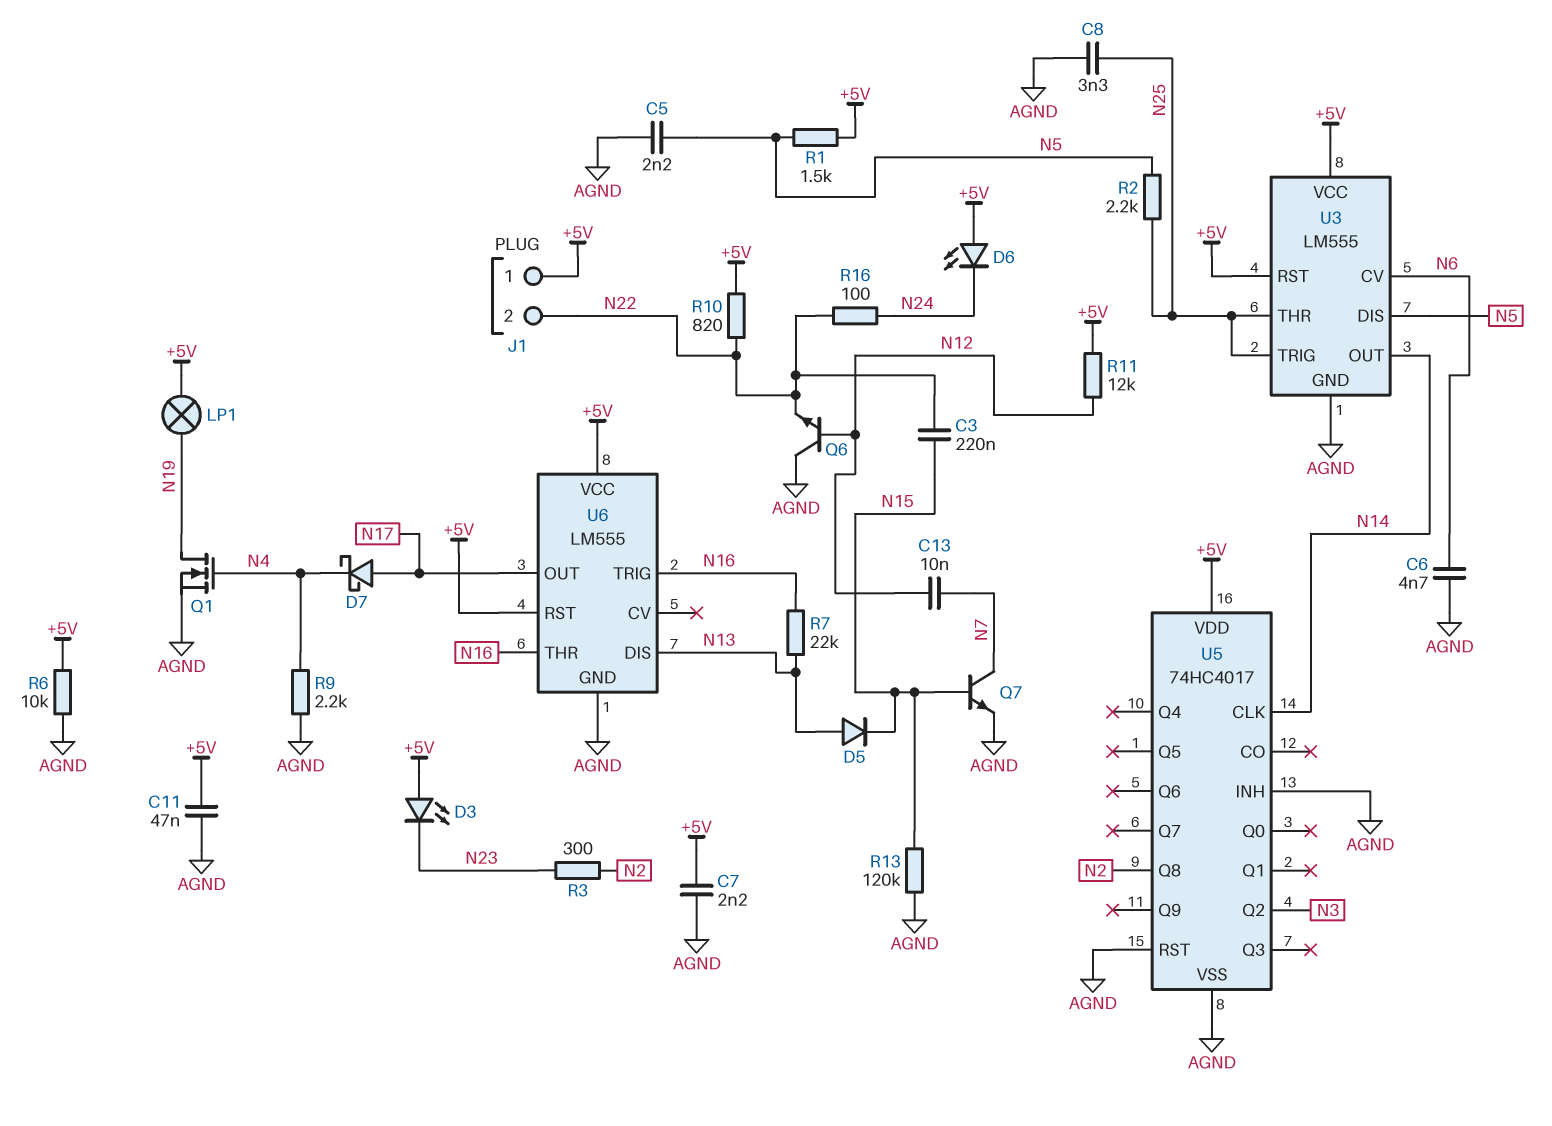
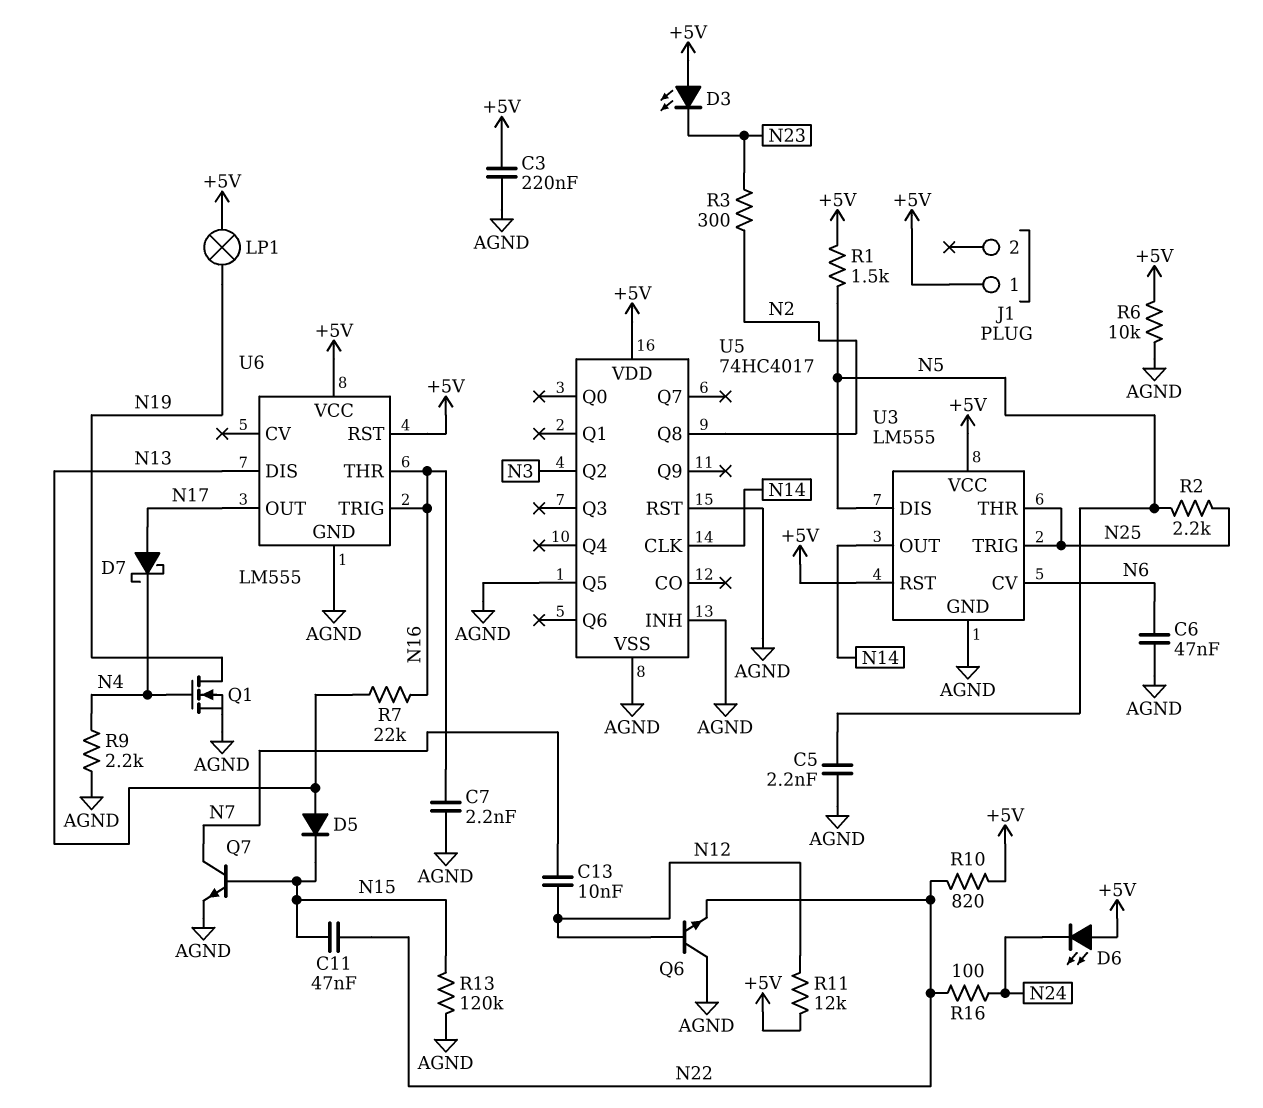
C3: 220nF (N15, N22) -> 220nF (+5V, AGND)
C6: 4.7nF (AGND, N6) -> 47nF (AGND, N6)
C7: 2.2nF (+5V, AGND) -> 2.2nF (AGND, N16)
C8: 3.3nF (AGND, N25) -> none
C11: 47nF (+5V, AGND) -> 47nF (N15, N22)
J1 pin 2: N22 -> none
U5 pin Q5: none -> AGND

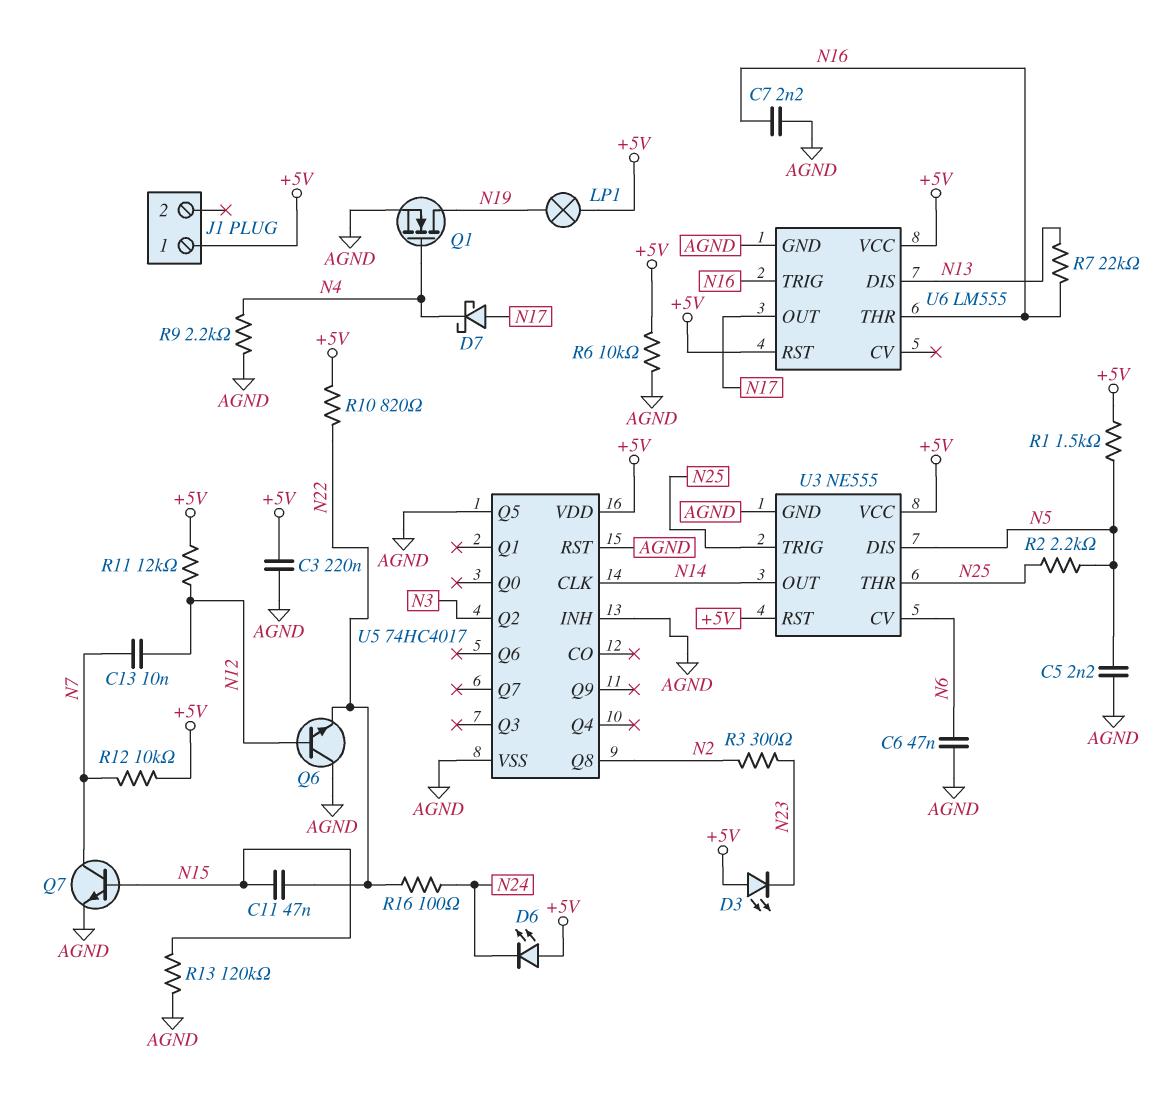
D5: diode (A N13, K N15) -> none
R12: none -> 10k (+5V, N7)
U3: LM555 -> NE555

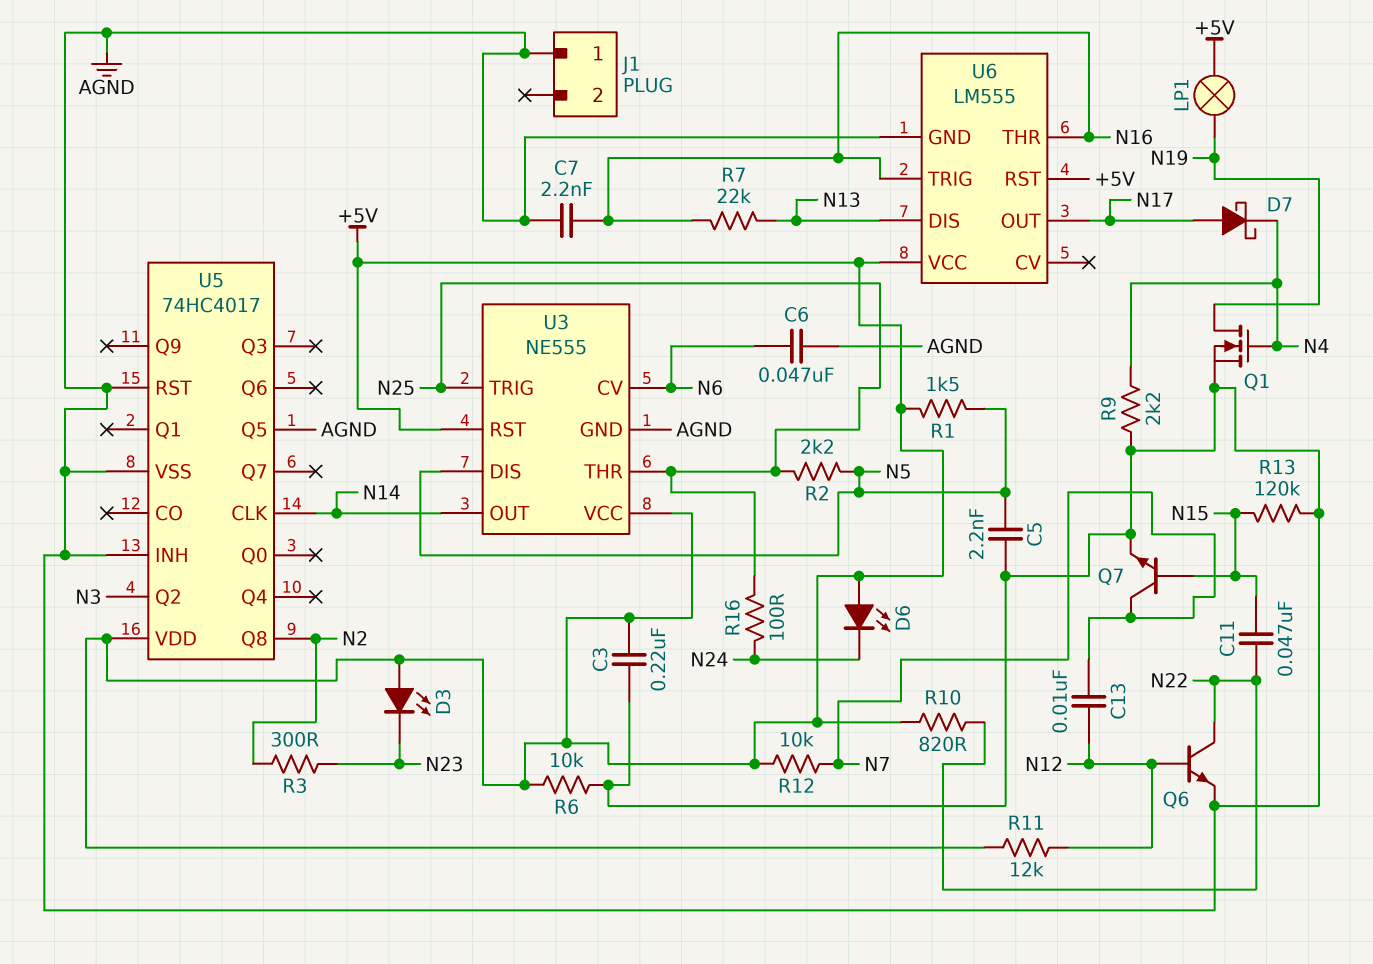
J1 pin 1: +5V -> AGND
Q6: NPN (B N12, C AGND, E N22) -> NPN (B N12, C N22, E AGND)
R16: 100 (N22, N24) -> 100 (N24, N25)

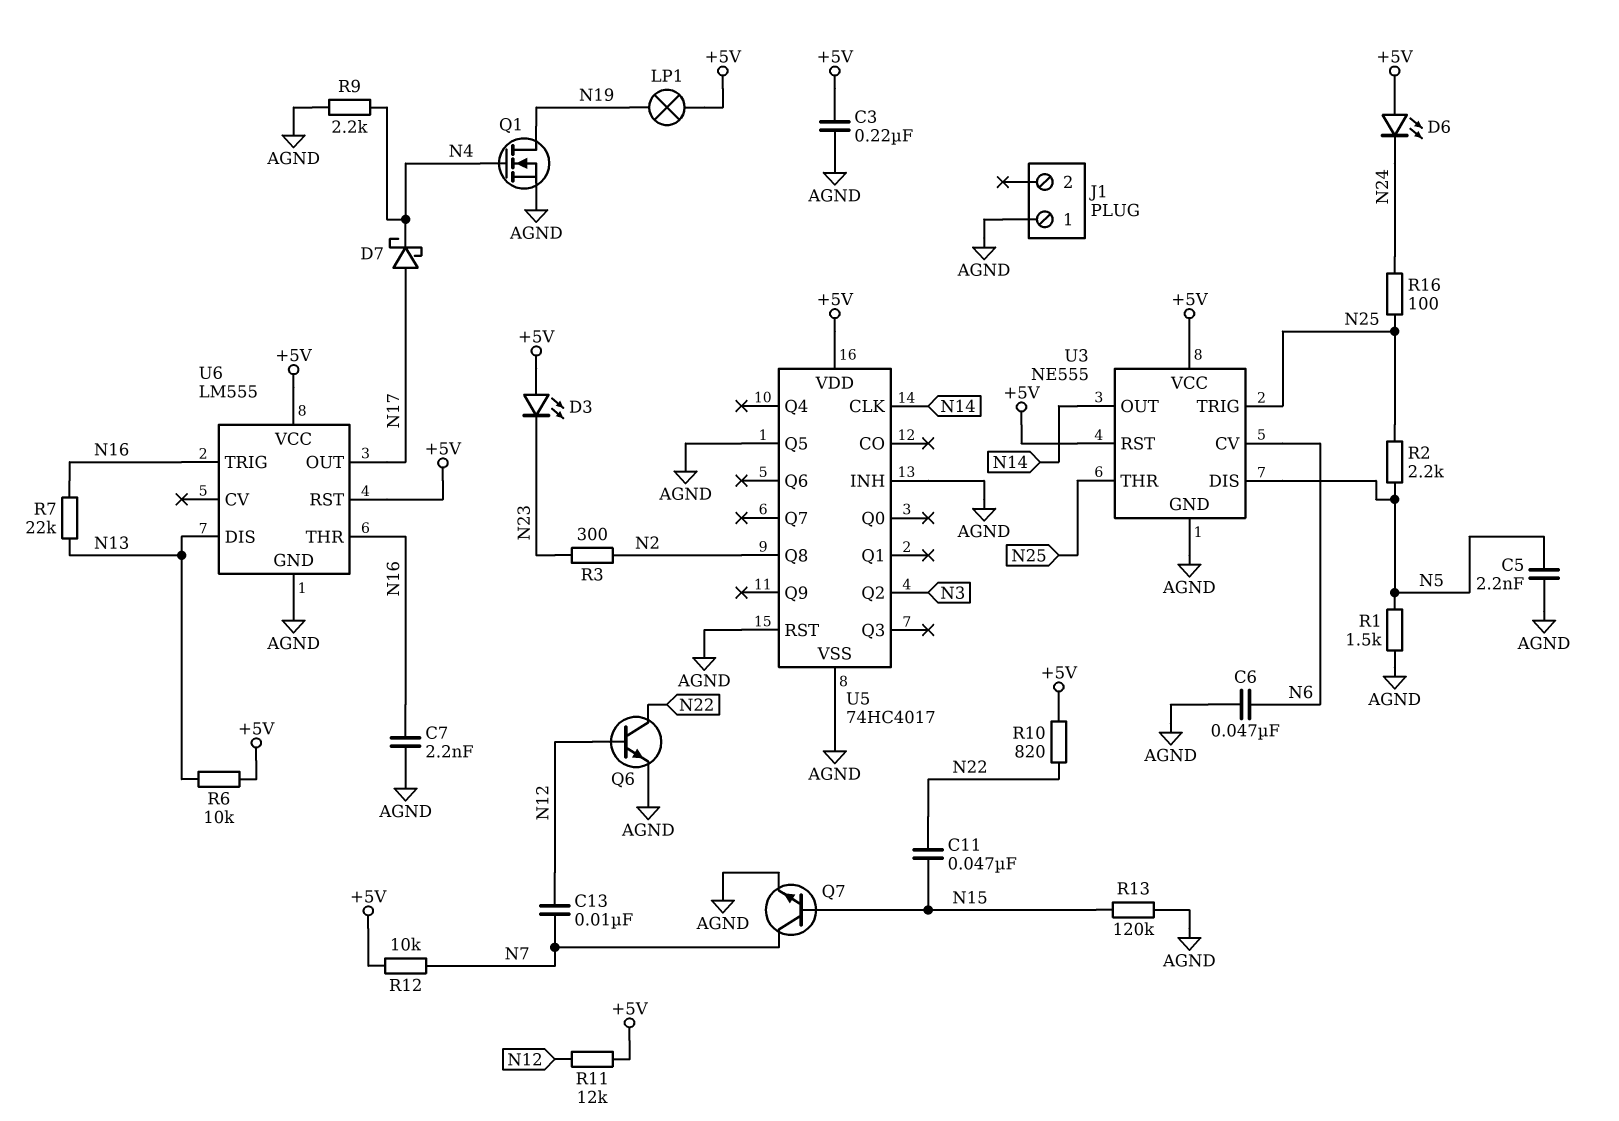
R1: 1.5k (+5V, N5) -> 1.5k (AGND, N5)
R6: 10k (+5V, AGND) -> 10k (+5V, N13)

